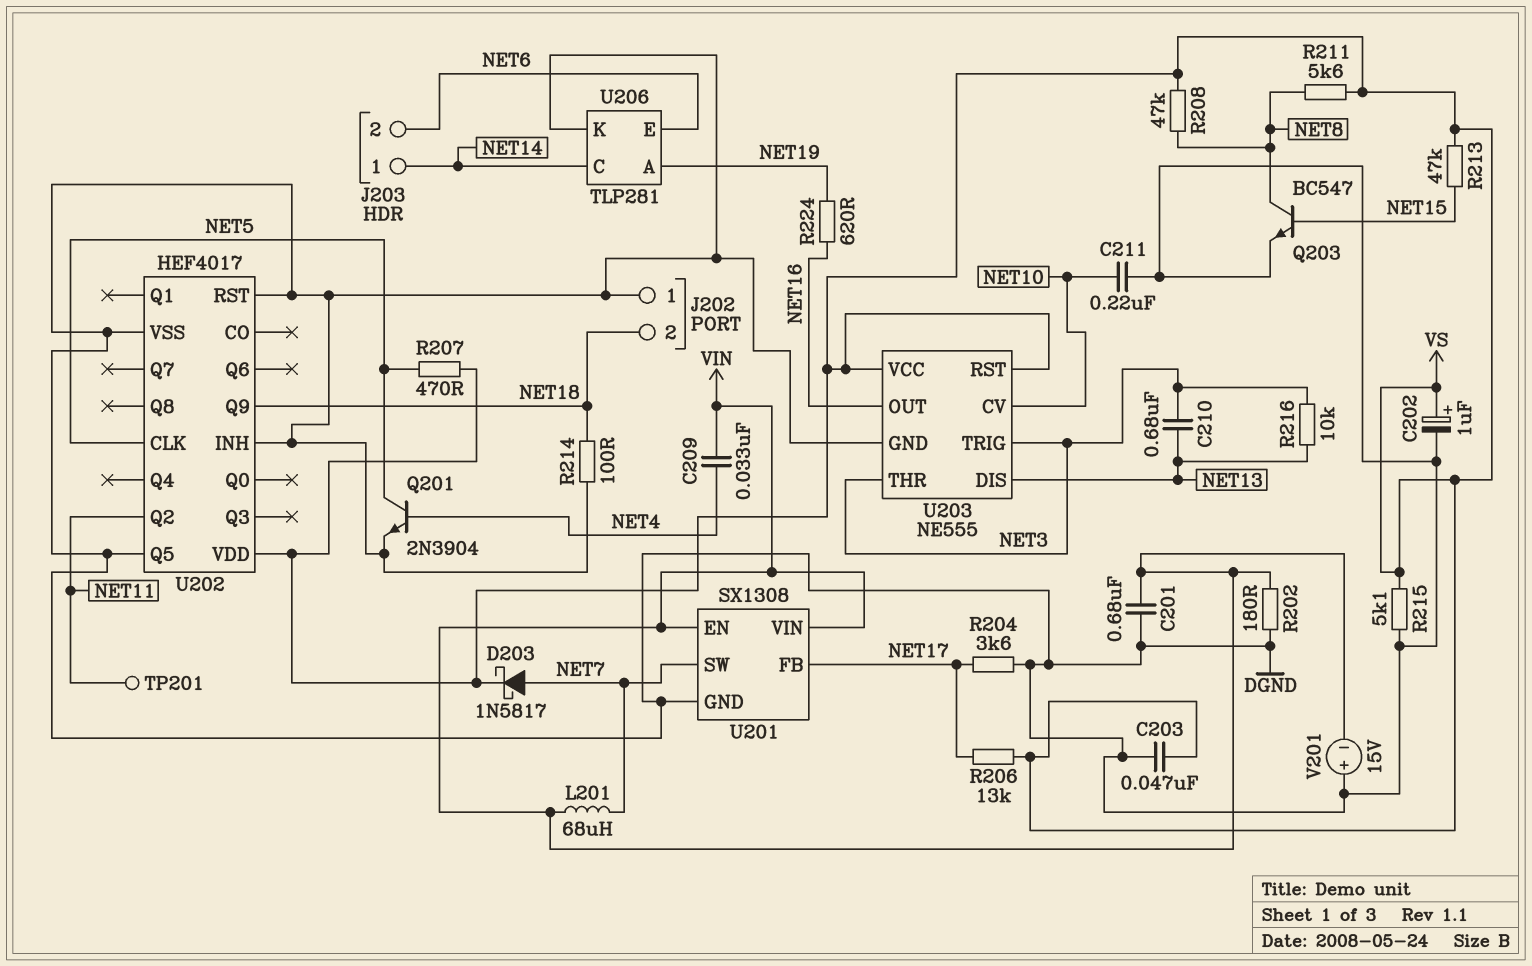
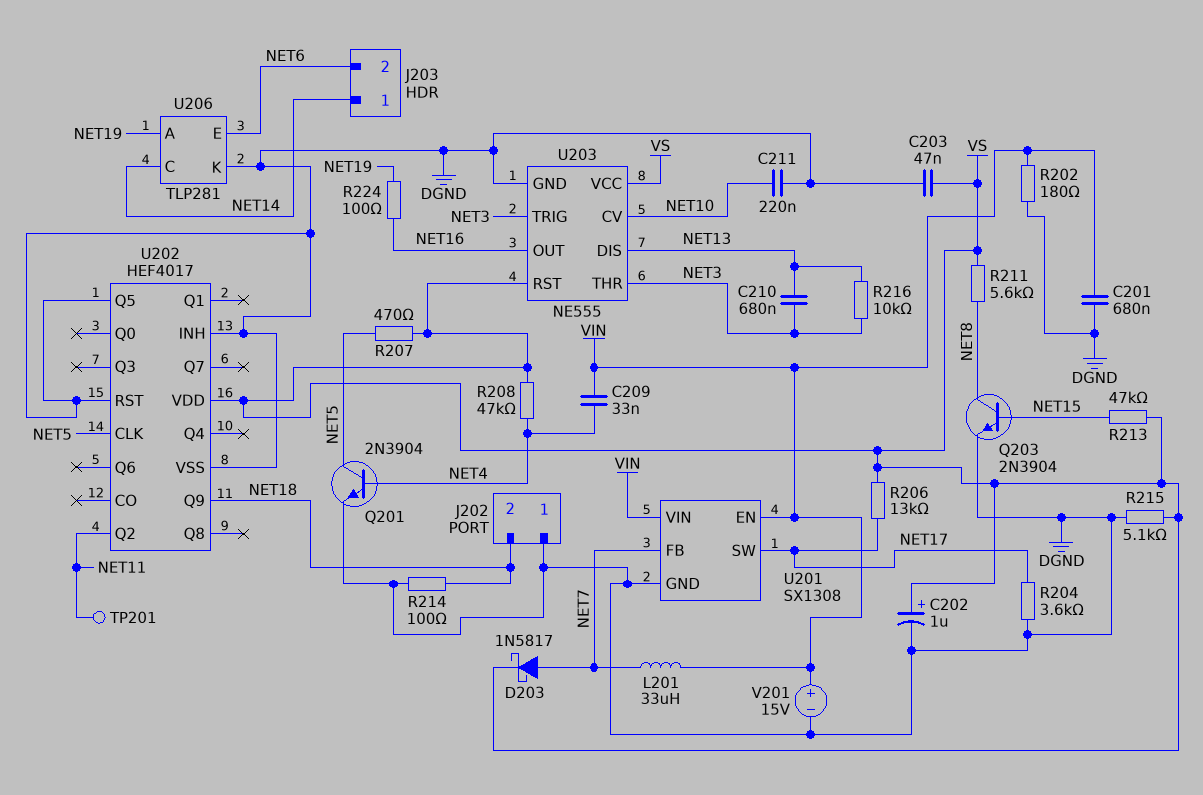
L201: 68uH (NET7, VIN) -> 33uH (NET7, VIN)
Q203: NPN BC547 (B NET15, C NET8, E DGND) -> NPN 2N3904 (B NET15, C NET8, E DGND)
R208: 47k (NET8, VS) -> 47k (NET4, VS)
R224: 620 (NET16, NET19) -> 100 (NET16, NET19)
U201 pin FB: NET17 -> NET7
U201 pin SW: NET7 -> NET17
V201: 15V (plus DGND, minus VIN) -> 15V (plus VIN, minus DGND)

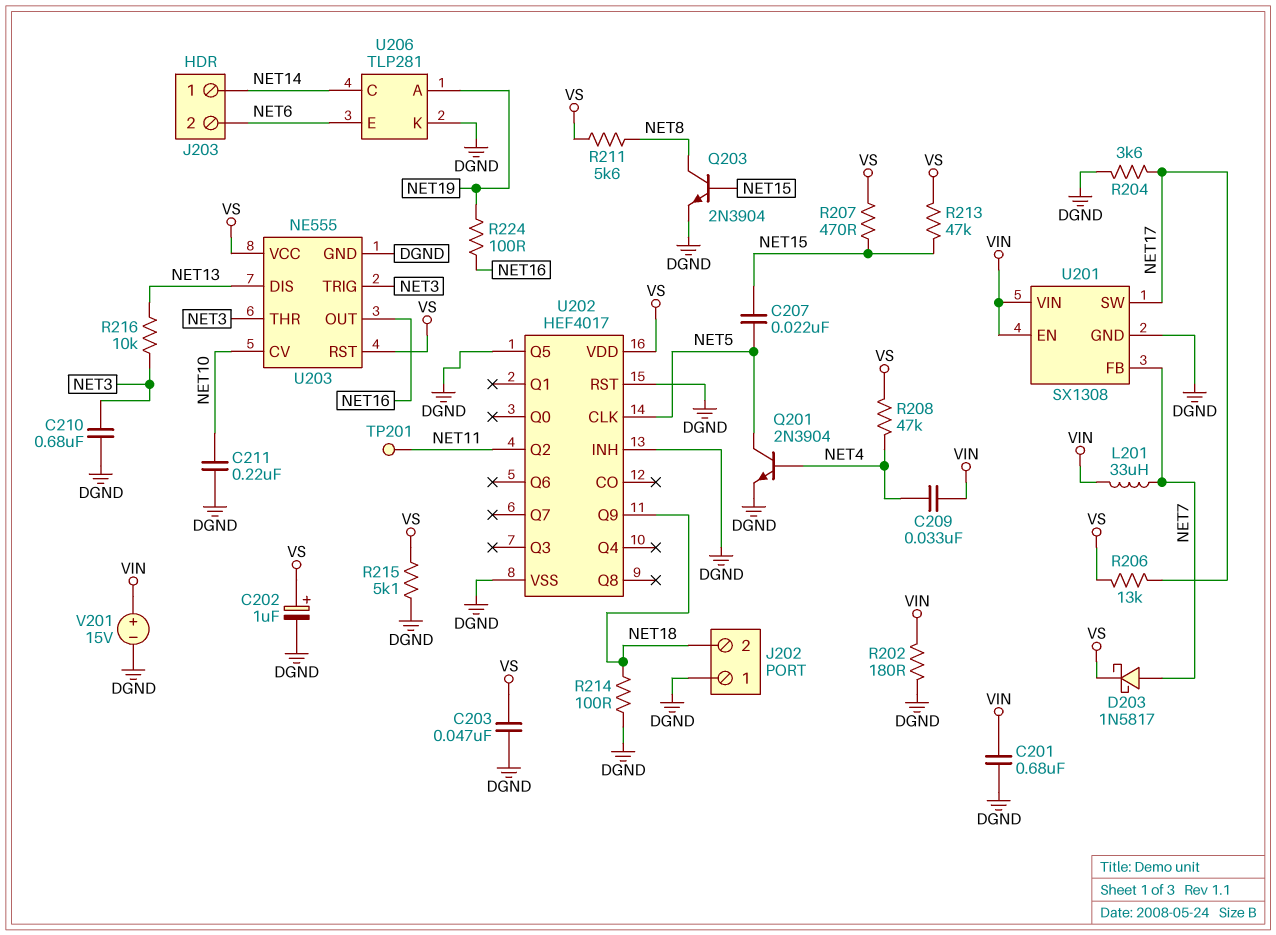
C207: none -> 22nF (NET5, NET15)
C210: 680nF (NET3, NET13) -> 680nF (DGND, NET3)
R207: 470 (NET5, VS) -> 470 (NET15, VS)

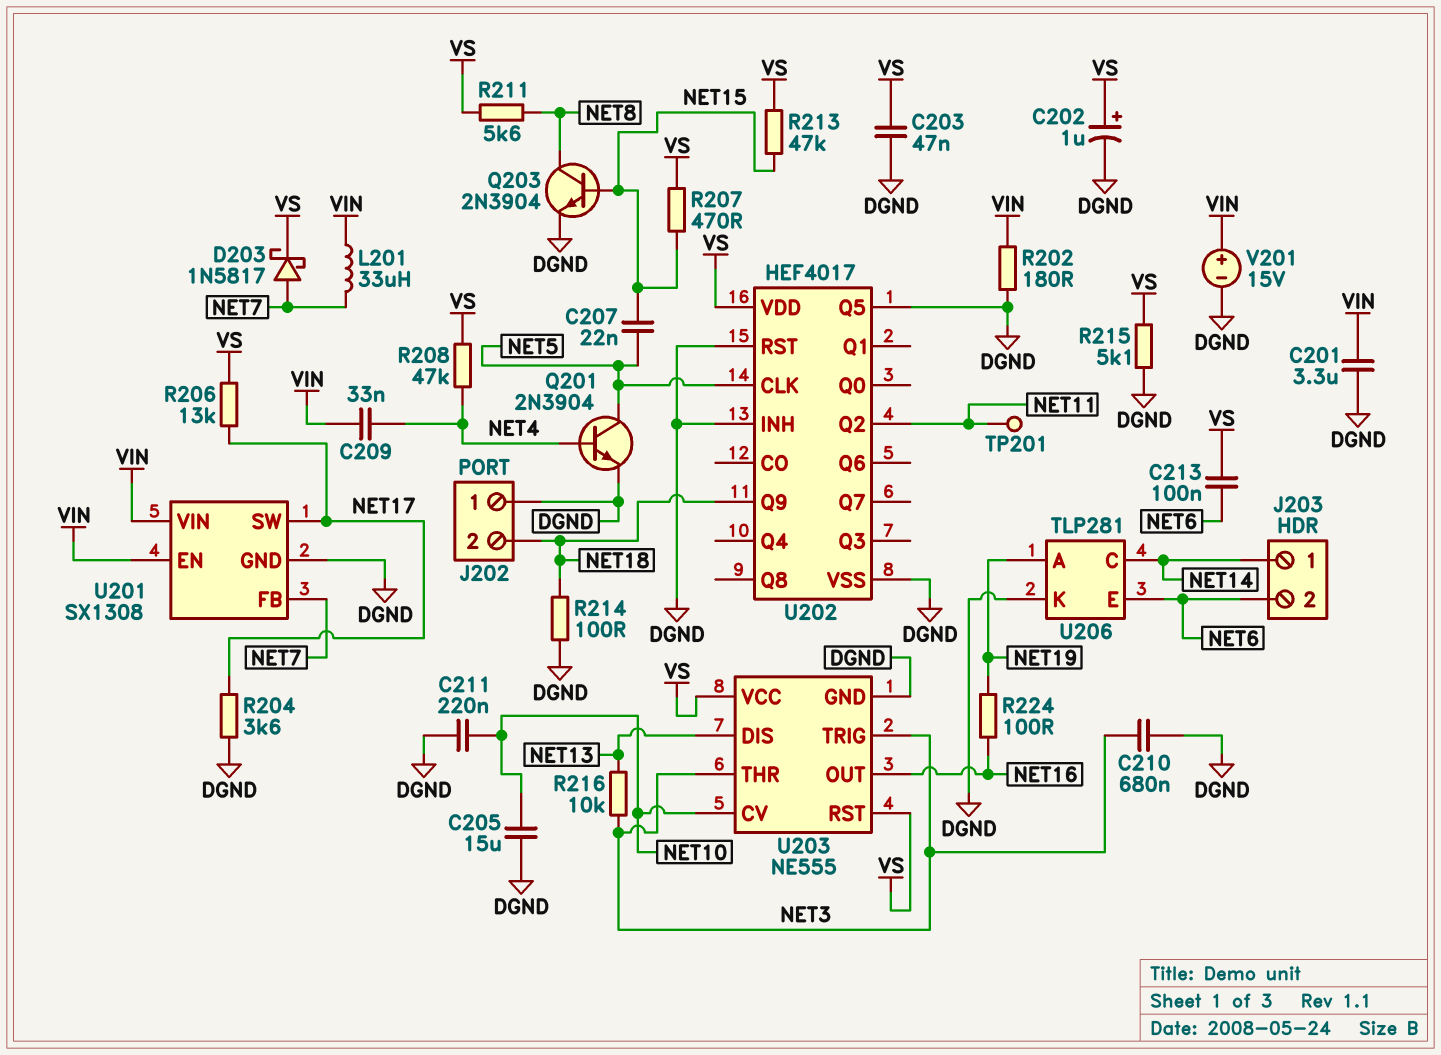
C201: 680nF (DGND, VIN) -> 3.3uF (DGND, VIN)
C205: none -> 15uF (DGND, NET10)
C213: none -> 100nF (NET6, VS)

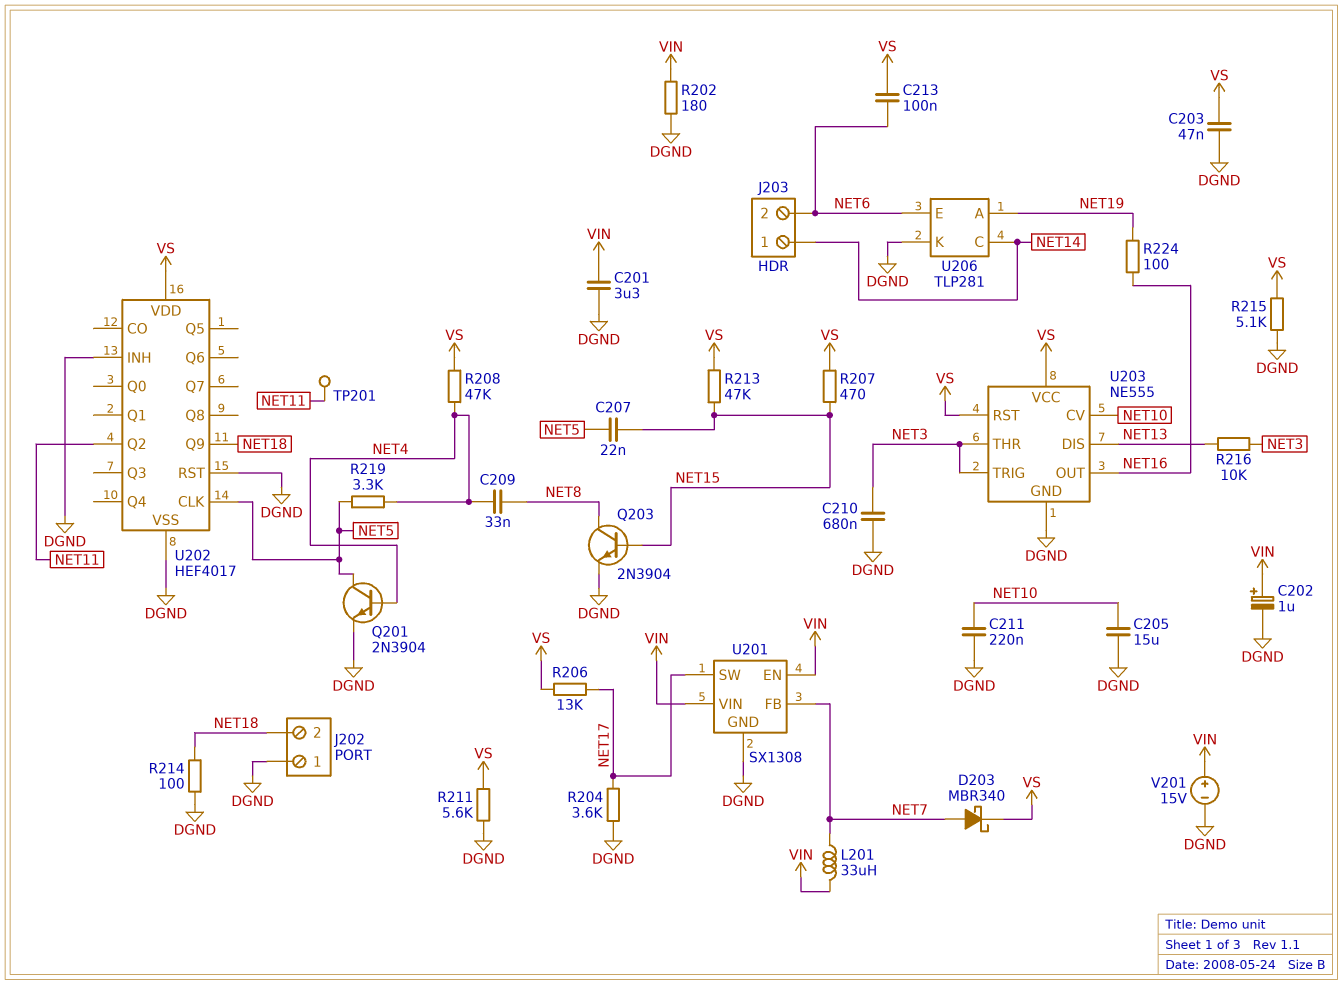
C202: 1uF (plus VS, minus DGND) -> 1uF (plus VIN, minus DGND)
C209: 33nF (NET4, VIN) -> 33nF (NET4, NET8)
D203: schottky 1N5817 (A NET7, K VS) -> schottky MBR340 (A NET7, K VS)
R211: 5.6k (NET8, VS) -> 5.6k (DGND, VS)
R219: none -> 3.3k (NET4, NET5)
U202 pin Q5: DGND -> none

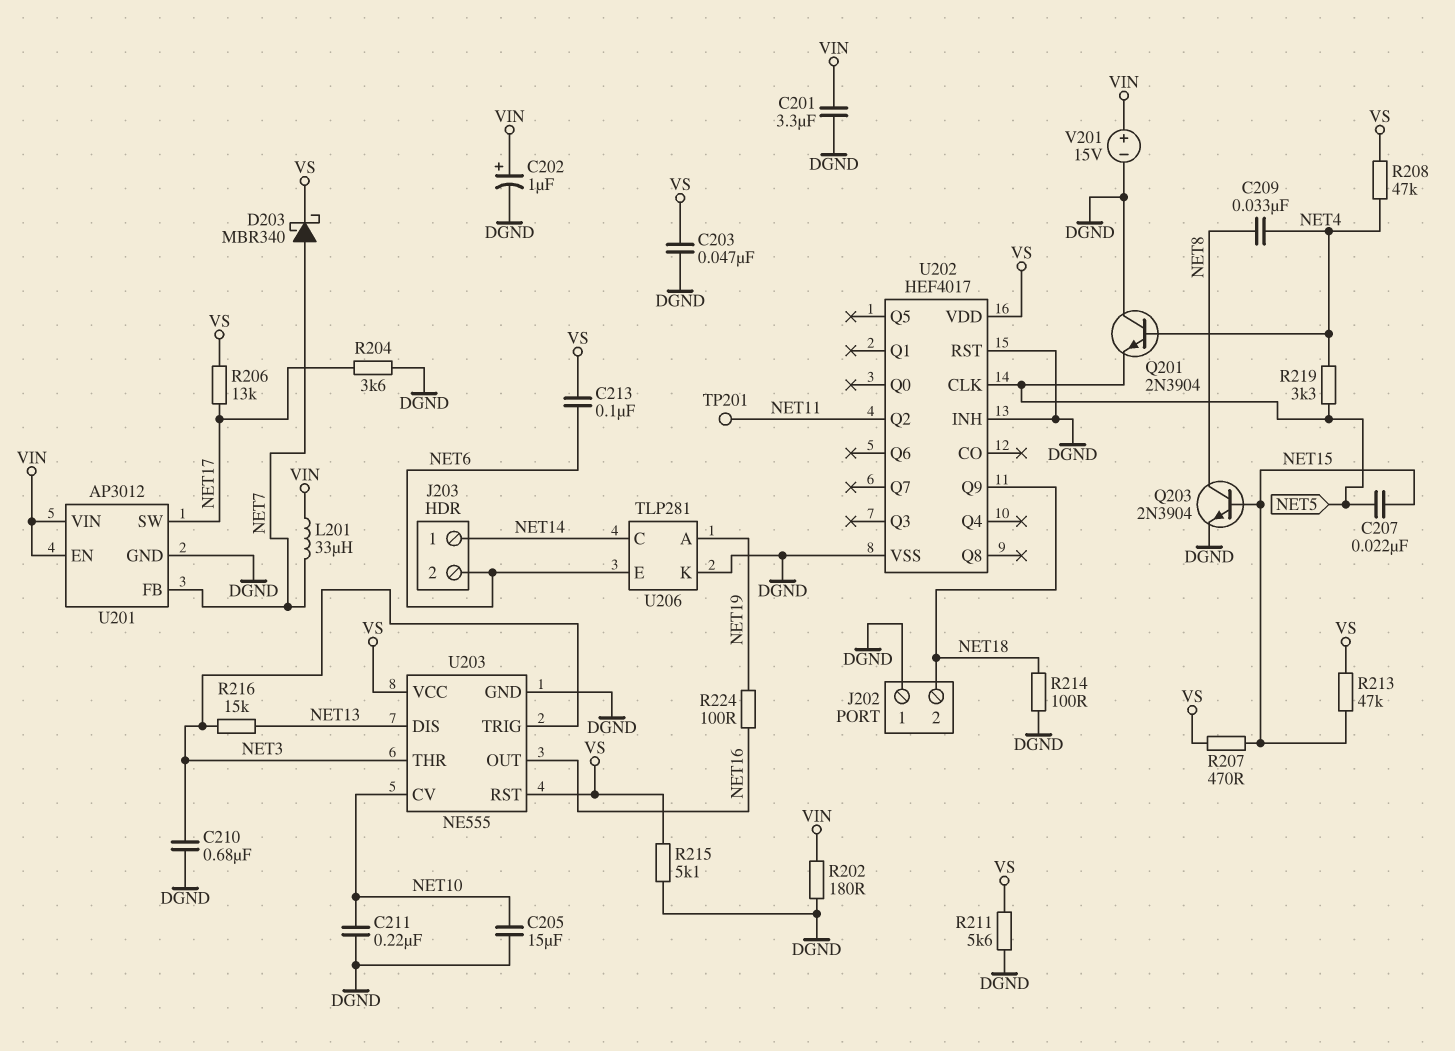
Q201: NPN 2N3904 (B NET4, C NET5, E DGND) -> NPN 2N3904 (B NET4, C DGND, E NET5)
R216: 10k (NET3, NET13) -> 15k (NET3, NET13)
U201: SX1308 -> AP3012

